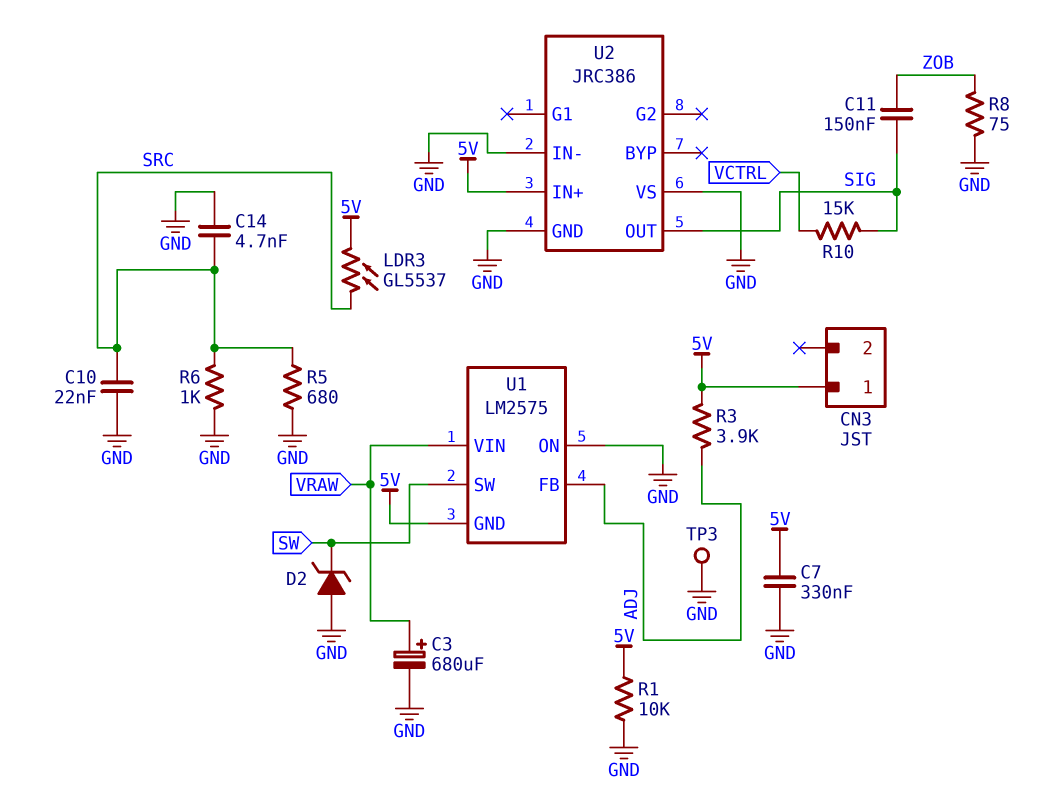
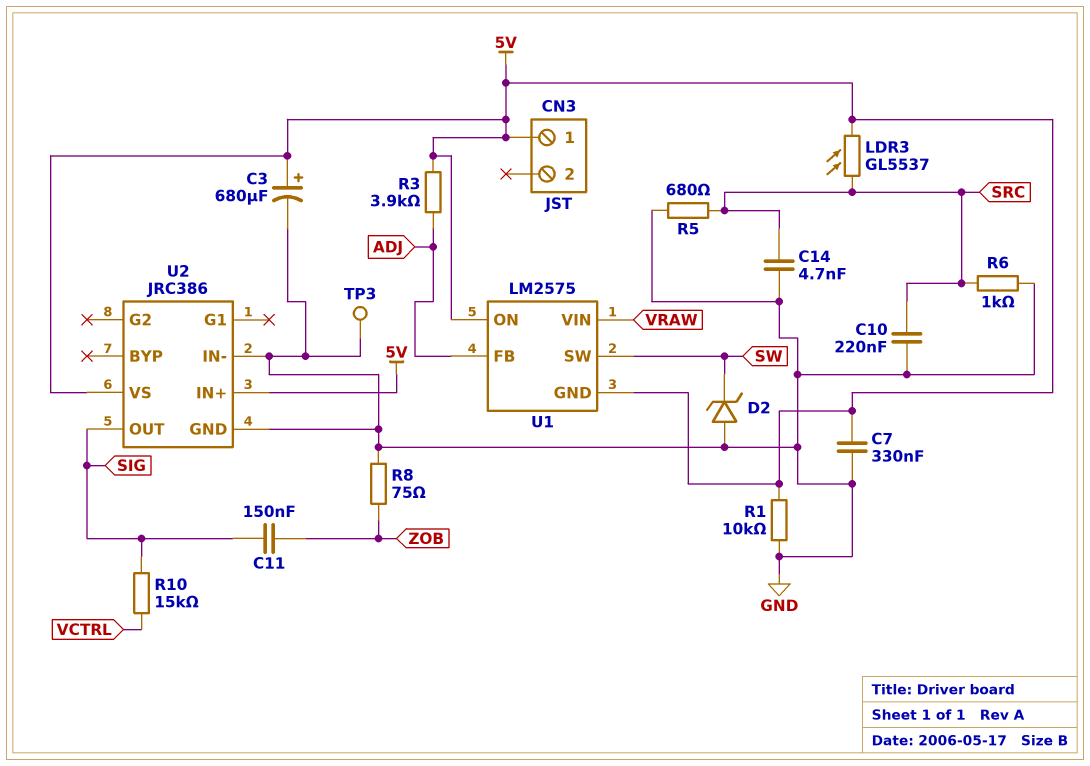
C3: 680uF (plus VRAW, minus GND) -> 680uF (plus 5V, minus GND)
C10: 22nF (GND, SRC) -> 220nF (GND, SRC)
U1 pin ON: GND -> 5V
U2 pin VS: GND -> 5V

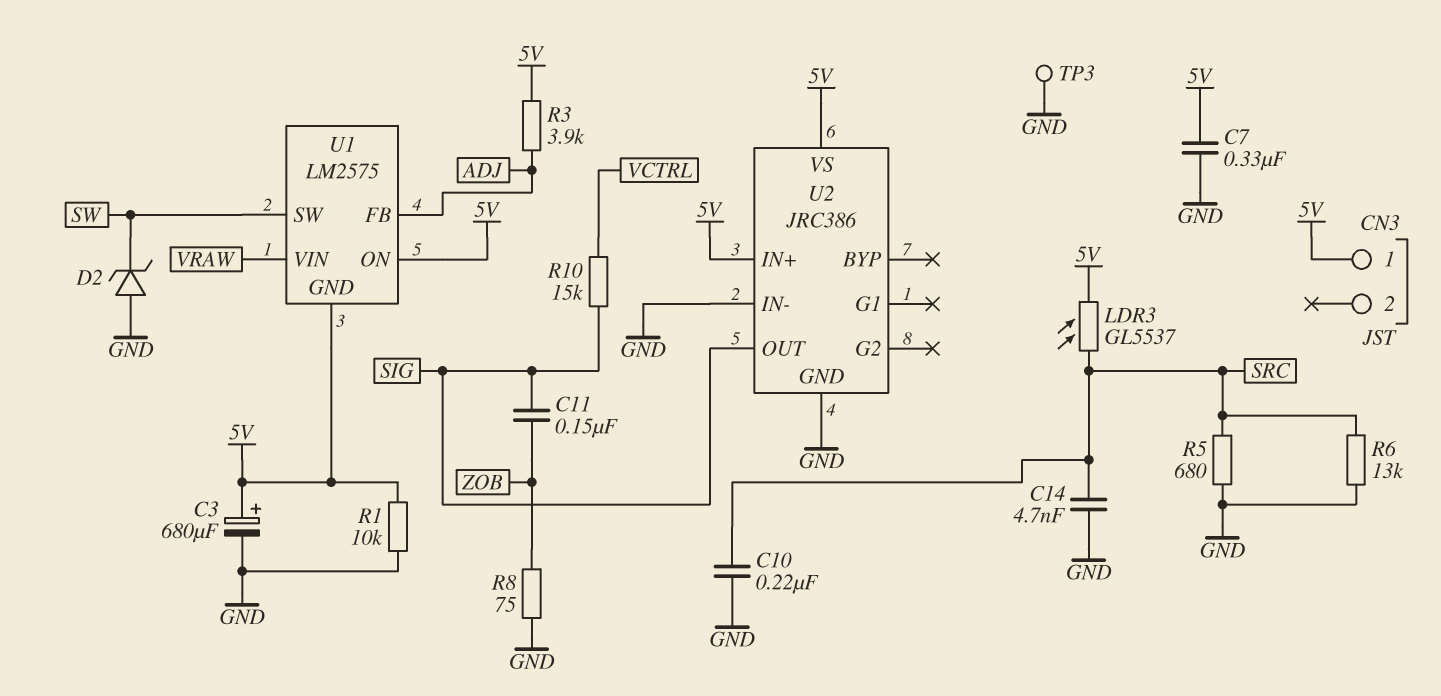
R6: 1k (GND, SRC) -> 13k (GND, SRC)

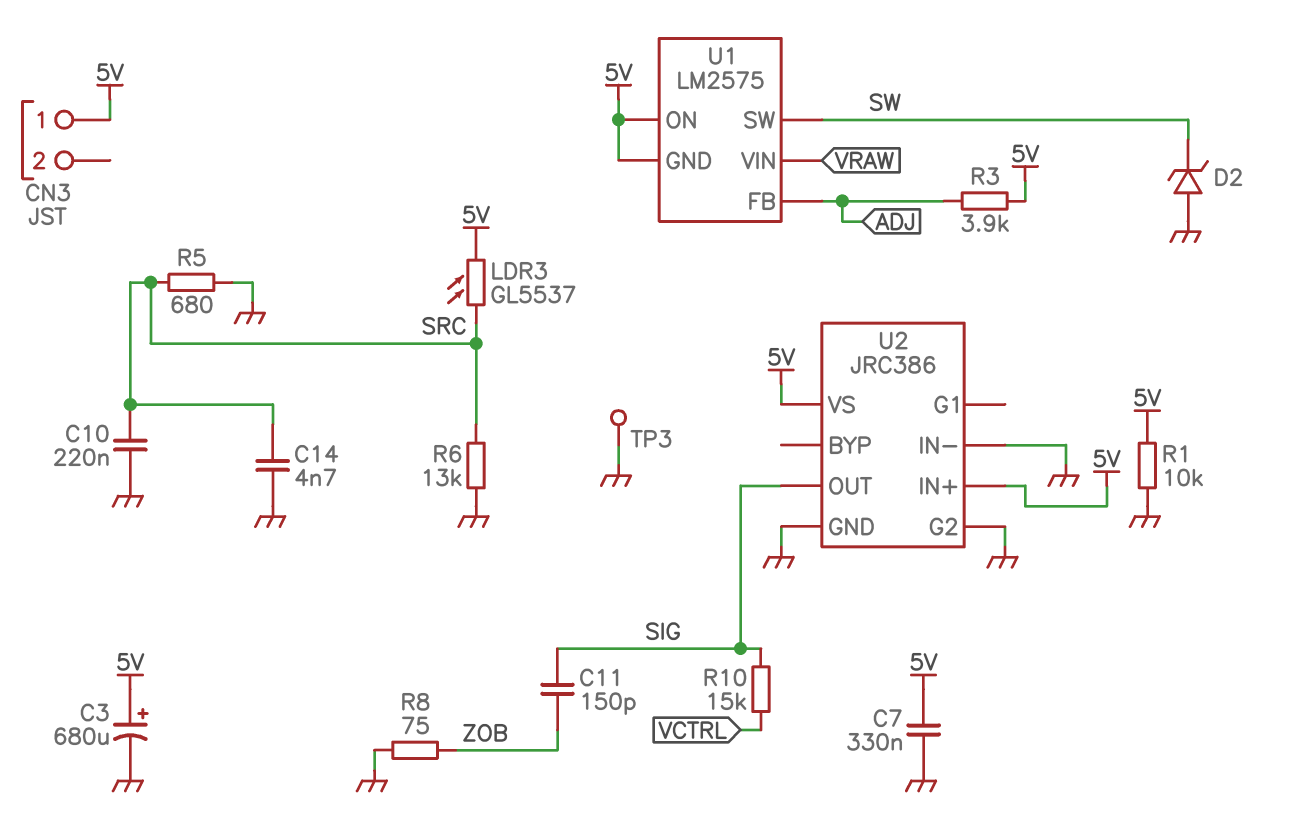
C11: 150nF (SIG, ZOB) -> 150pF (SIG, ZOB)
U2 pin G2: none -> GND

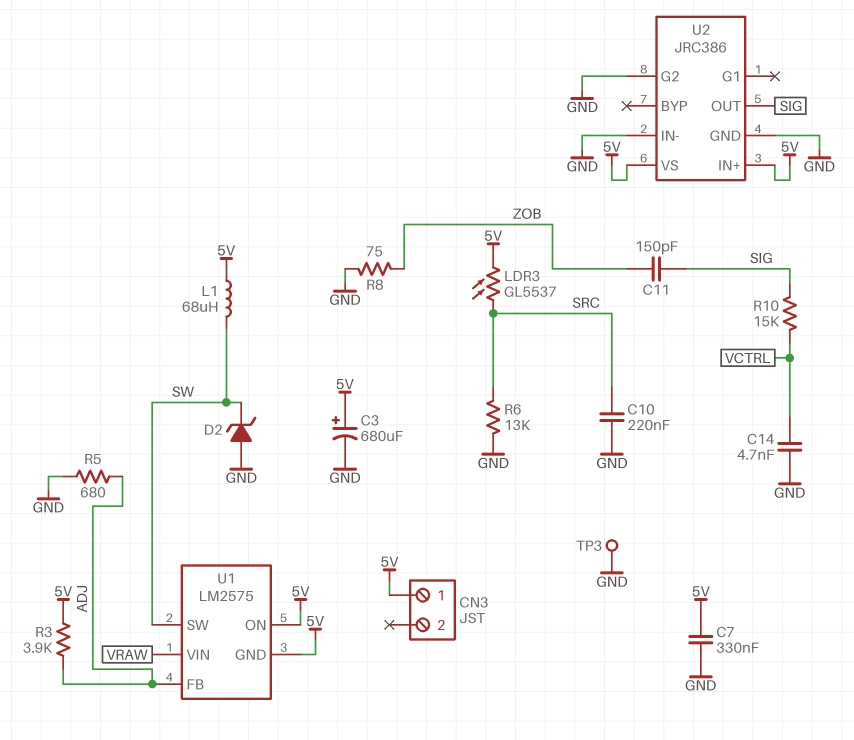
C14: 4.7nF (GND, SRC) -> 4.7nF (GND, VCTRL)
L1: none -> 68uH (5V, SW)
R1: 10k (5V, GND) -> none
R5: 680 (GND, SRC) -> 680 (ADJ, GND)

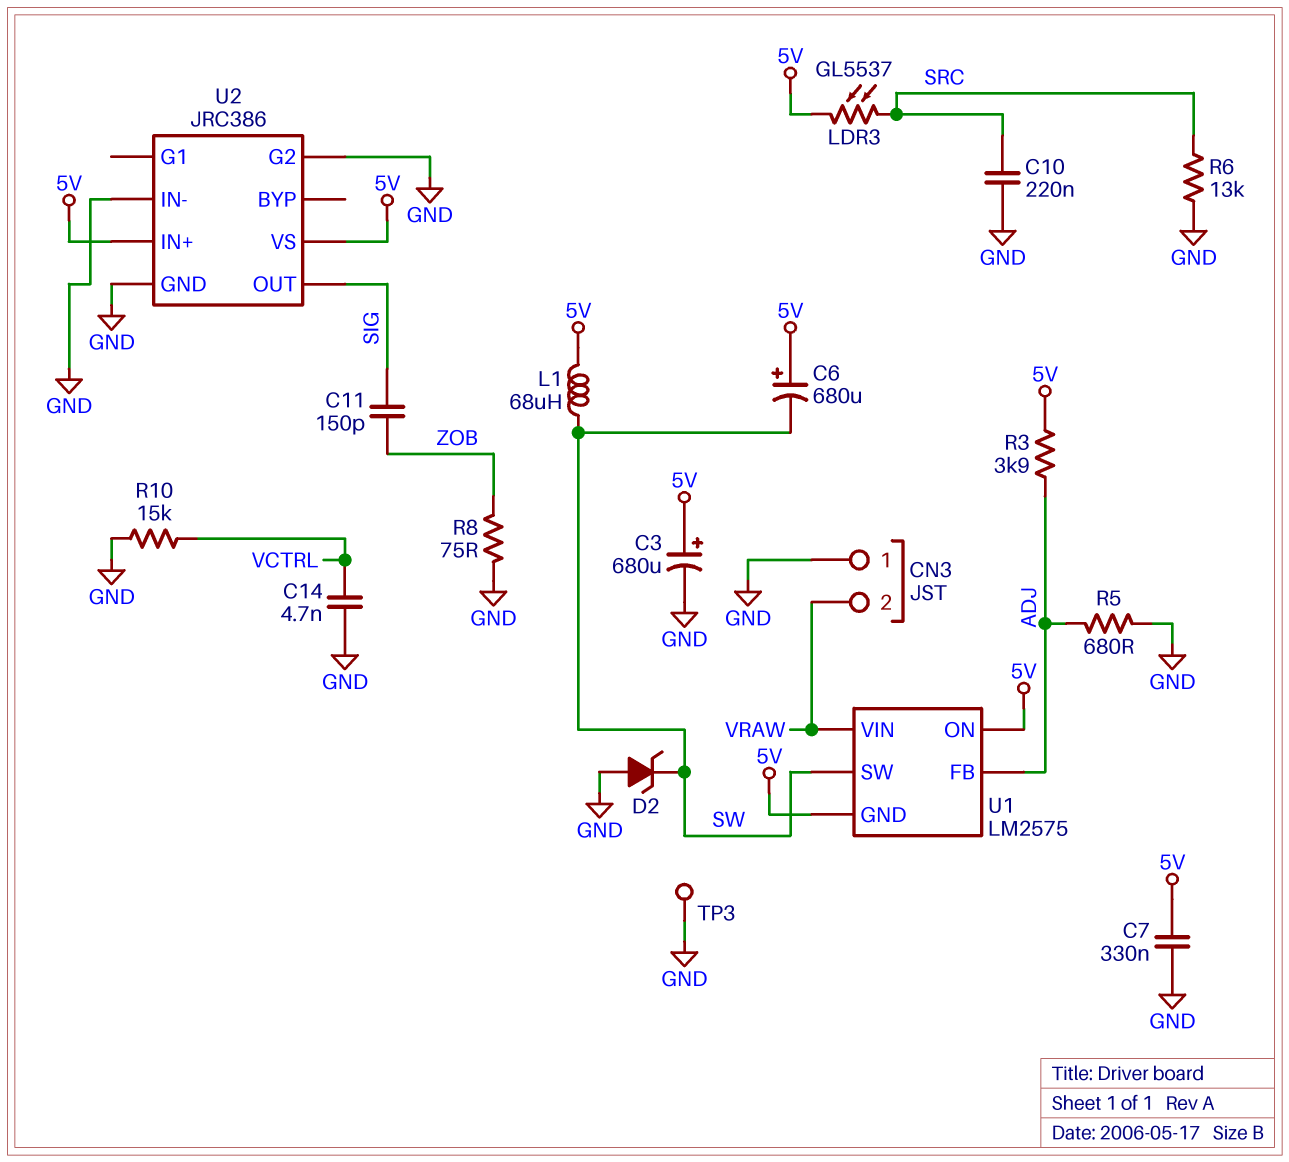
C6: none -> 680uF (plus 5V, minus SW)
CN3 pin 1: 5V -> GND
CN3 pin 2: none -> VRAW
R10: 15k (SIG, VCTRL) -> 15k (GND, VCTRL)

